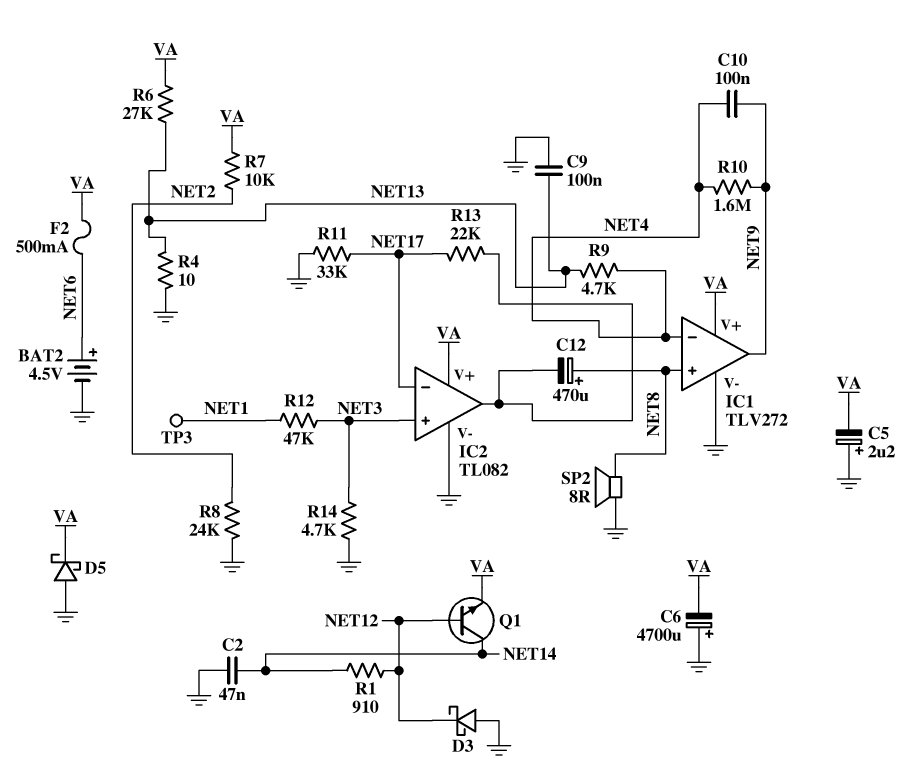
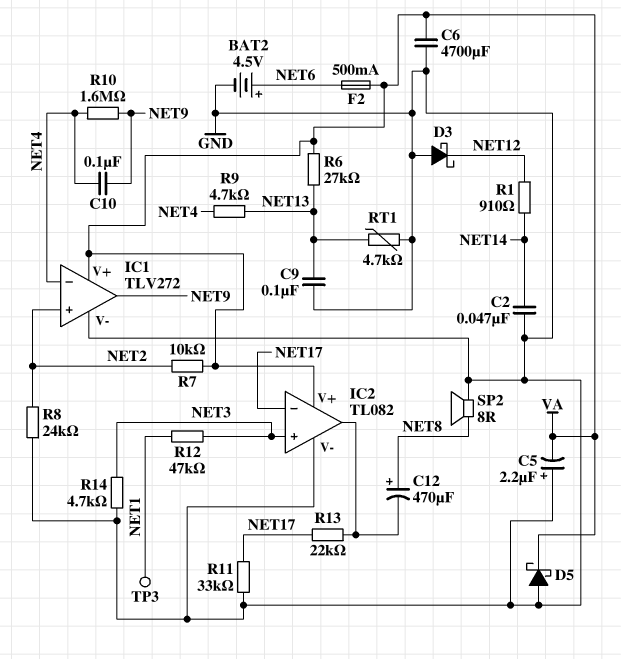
C6: 4700uF (plus GND, minus VA) -> 4700uF (GND, VA)
IC1 pin in+: NET8 -> NET2
Q1: NPN (B NET12, C NET14, E VA) -> none
R4: 10 (GND, NET13) -> none
RT1: none -> 4.7k (GND, NET13)

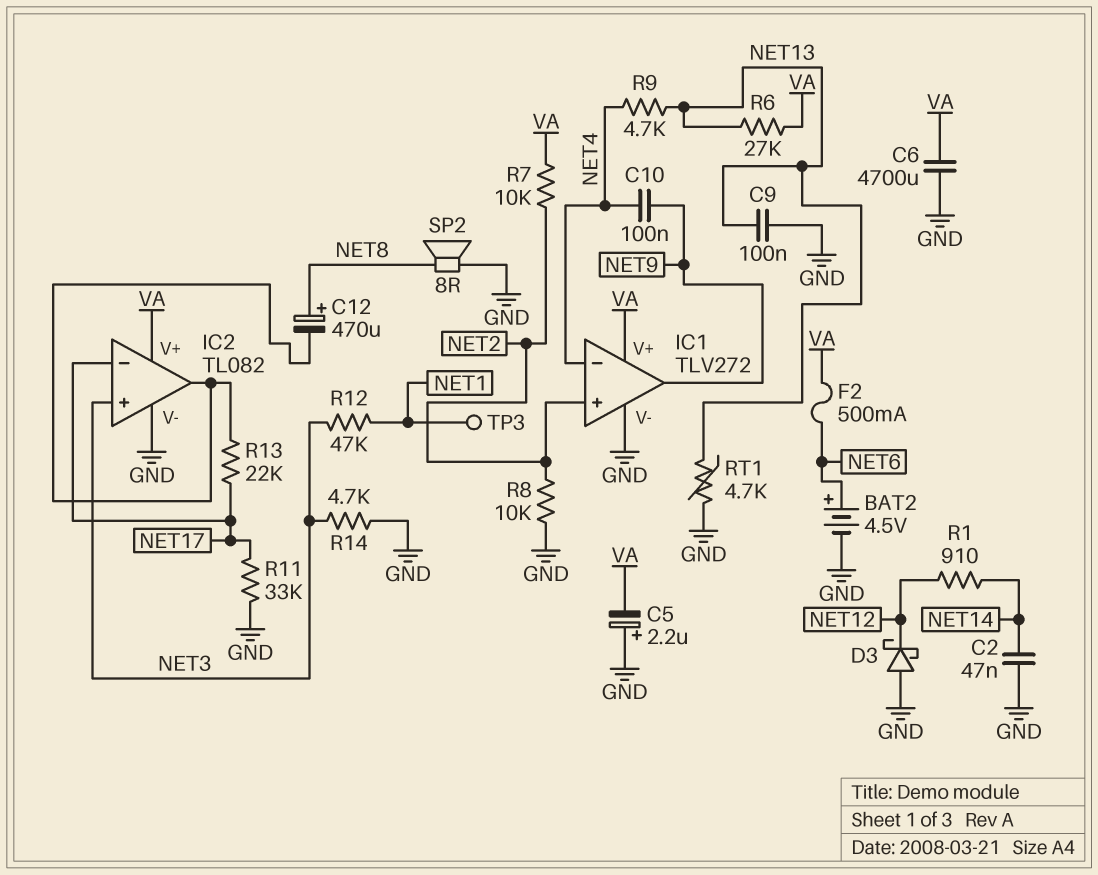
D5: schottky (A GND, K VA) -> none
R8: 24k (GND, NET2) -> 10k (GND, NET2)
R10: 1.6M (NET4, NET9) -> none

